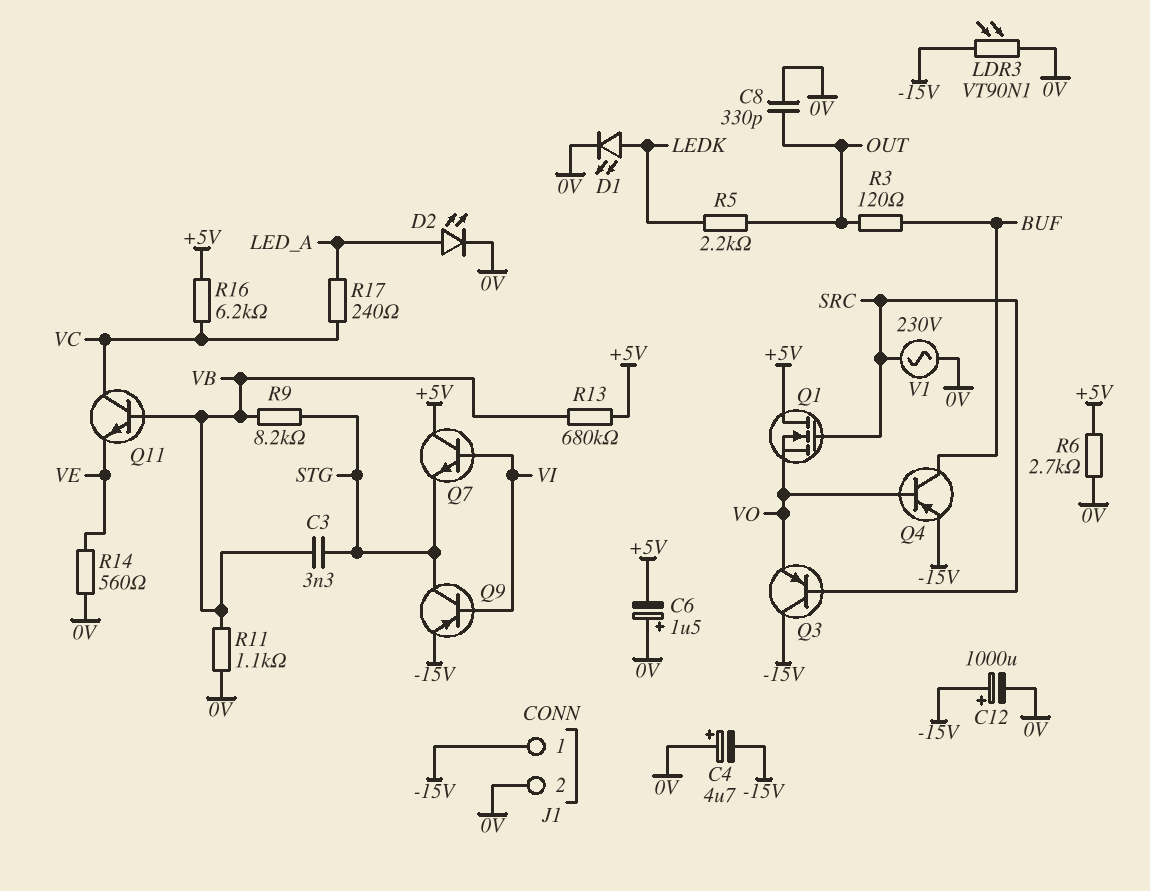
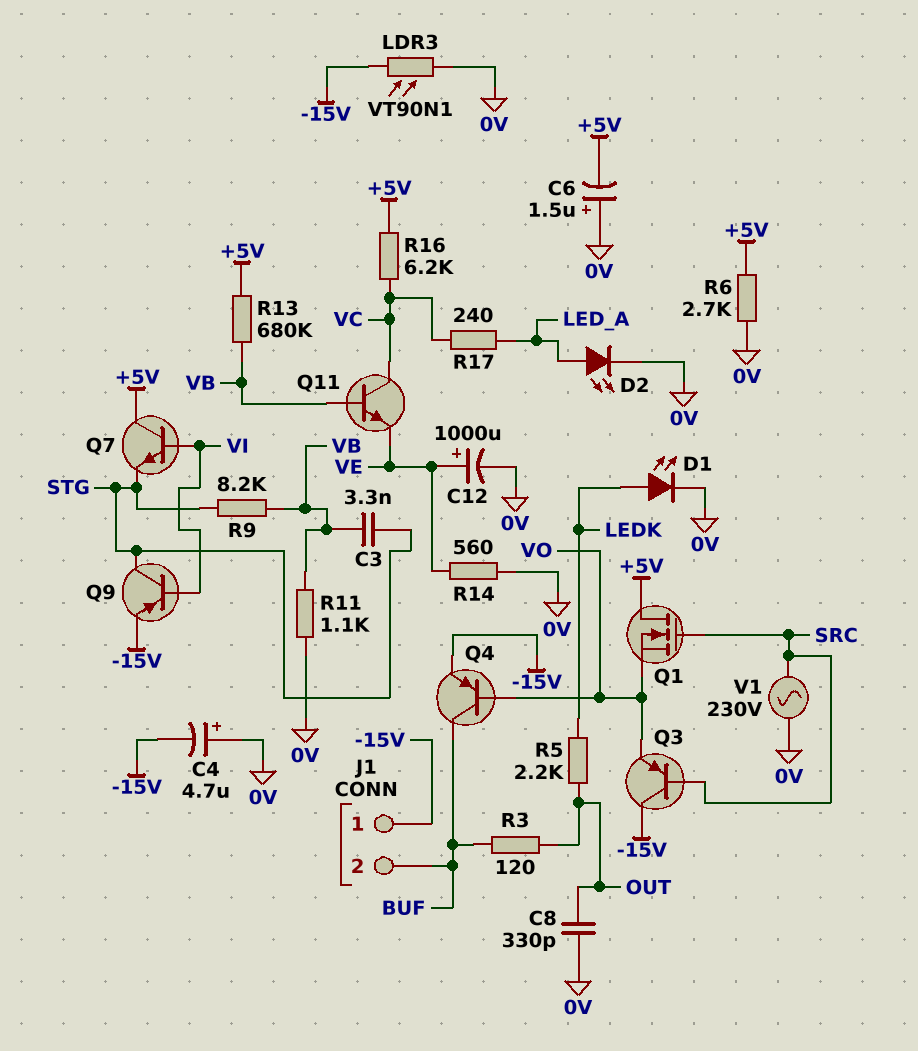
C12: 1000uF (plus -15V, minus 0V) -> 1000uF (plus VE, minus 0V)
J1 pin 2: 0V -> BUF

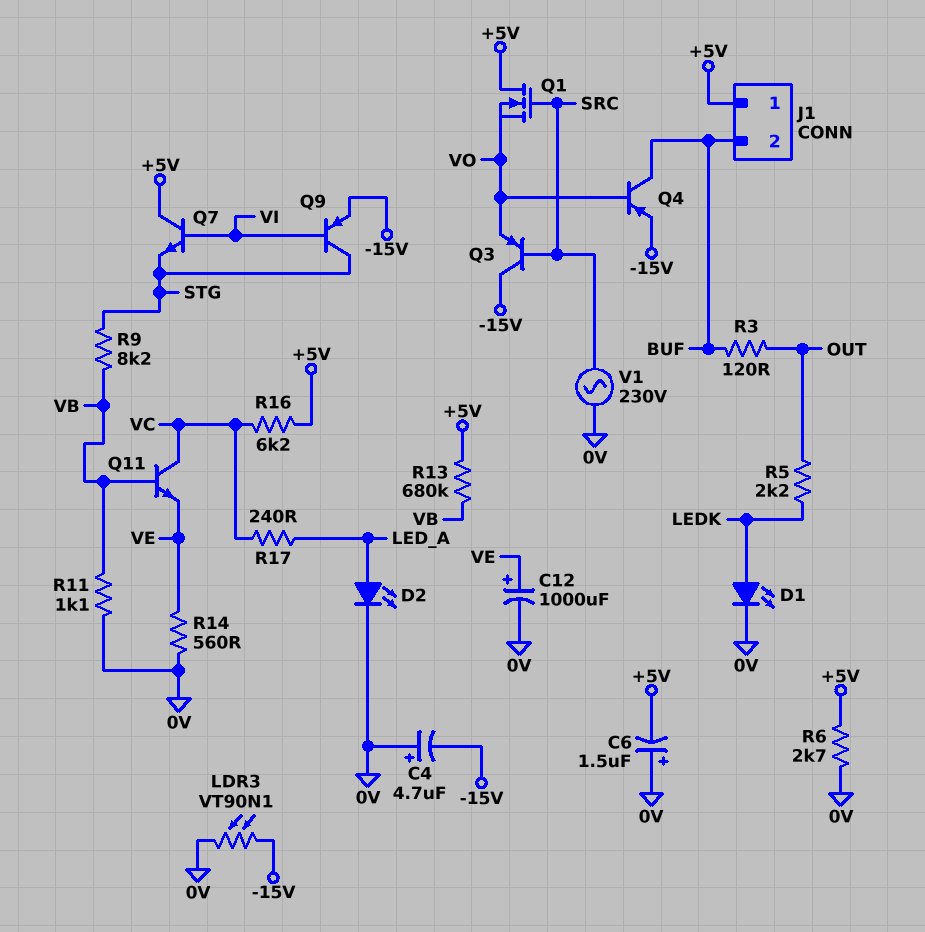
C3: 3.3nF (STG, VB) -> none
C8: 330pF (0V, OUT) -> none
J1 pin 1: -15V -> +5V

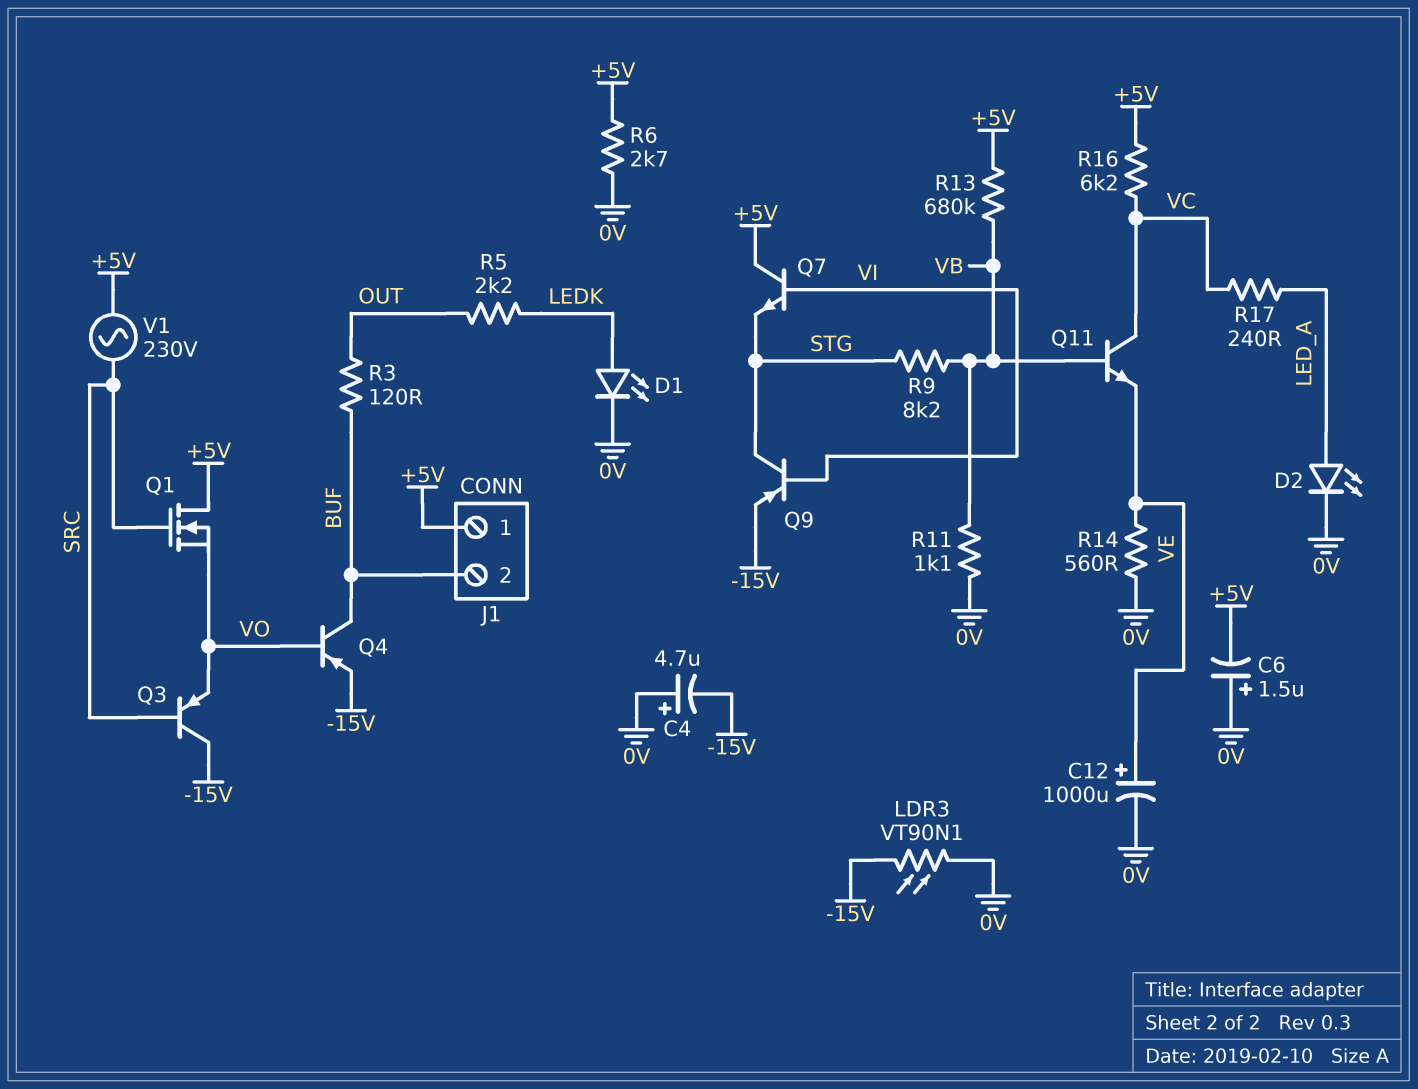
V1: AC 230V (0V, SRC) -> AC 230V (+5V, SRC)

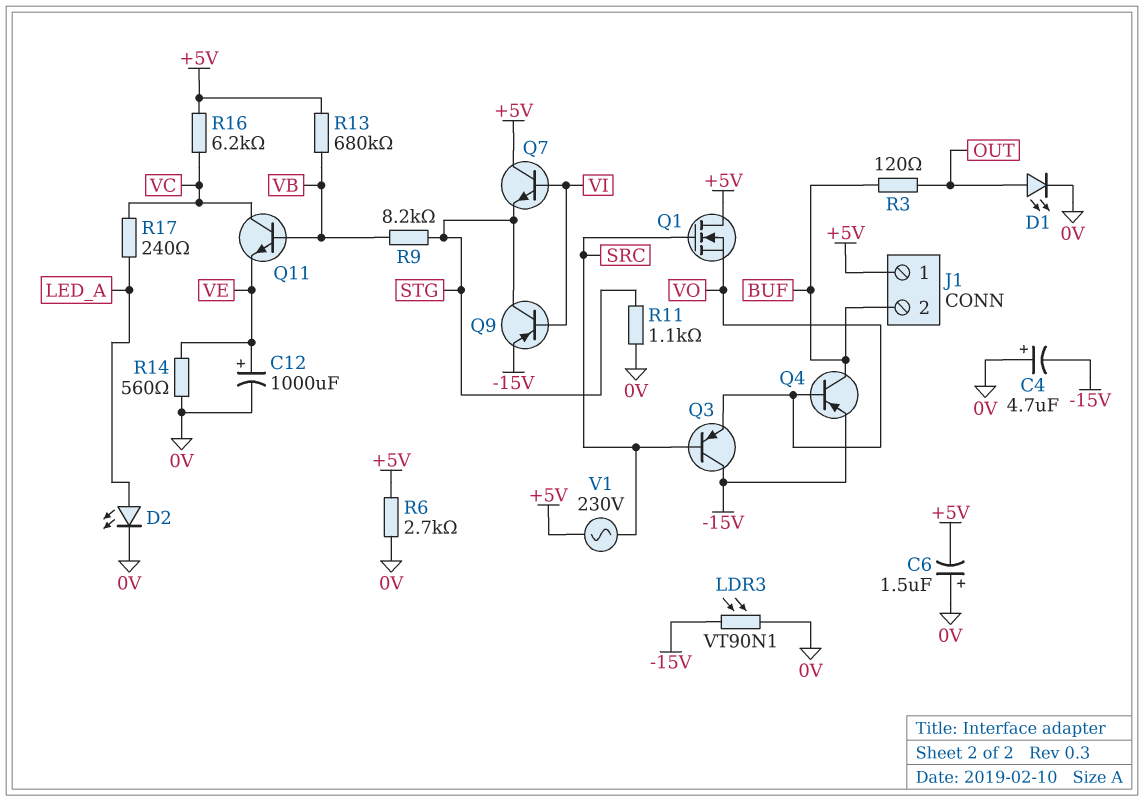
D1: LED (A LEDK, K 0V) -> LED (A OUT, K 0V)
R5: 2.2k (LEDK, OUT) -> none
R11: 1.1k (0V, VB) -> 1.1k (0V, STG)

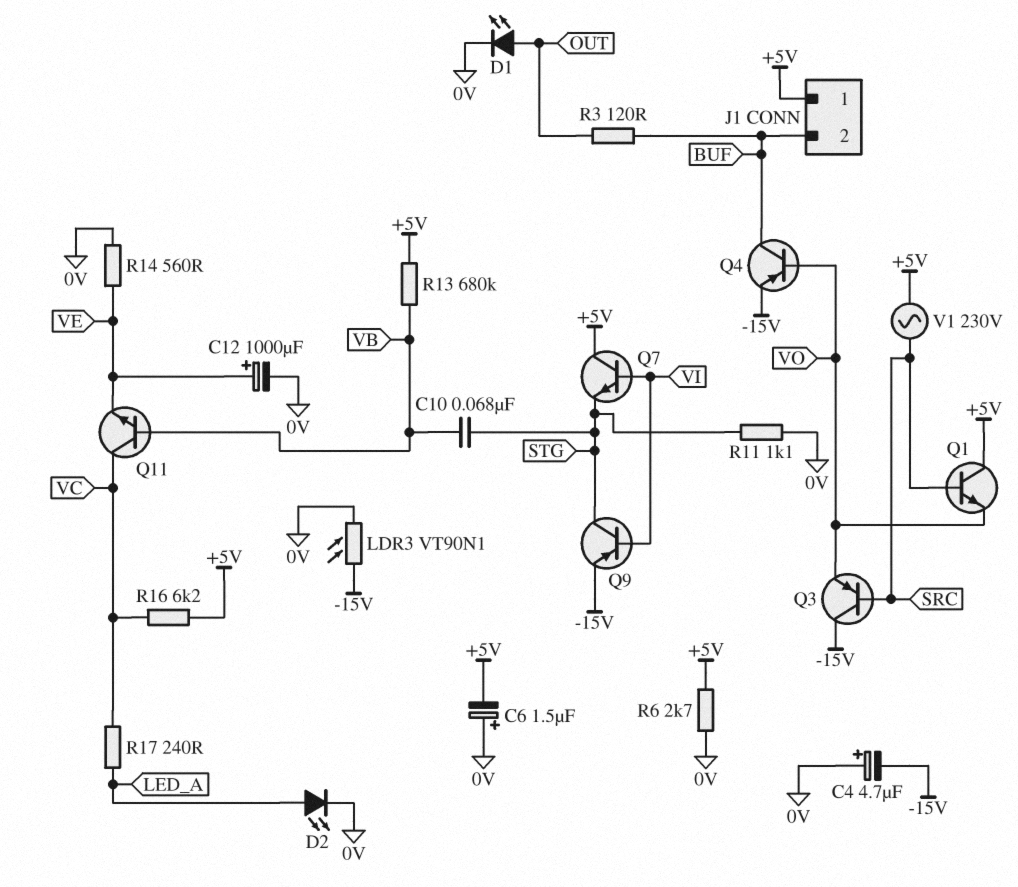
C10: none -> 68nF (STG, VB)
Q1: NMOS (G SRC, D +5V, S VO) -> NPN (B SRC, C +5V, E VO)
R9: 8.2k (STG, VB) -> none

